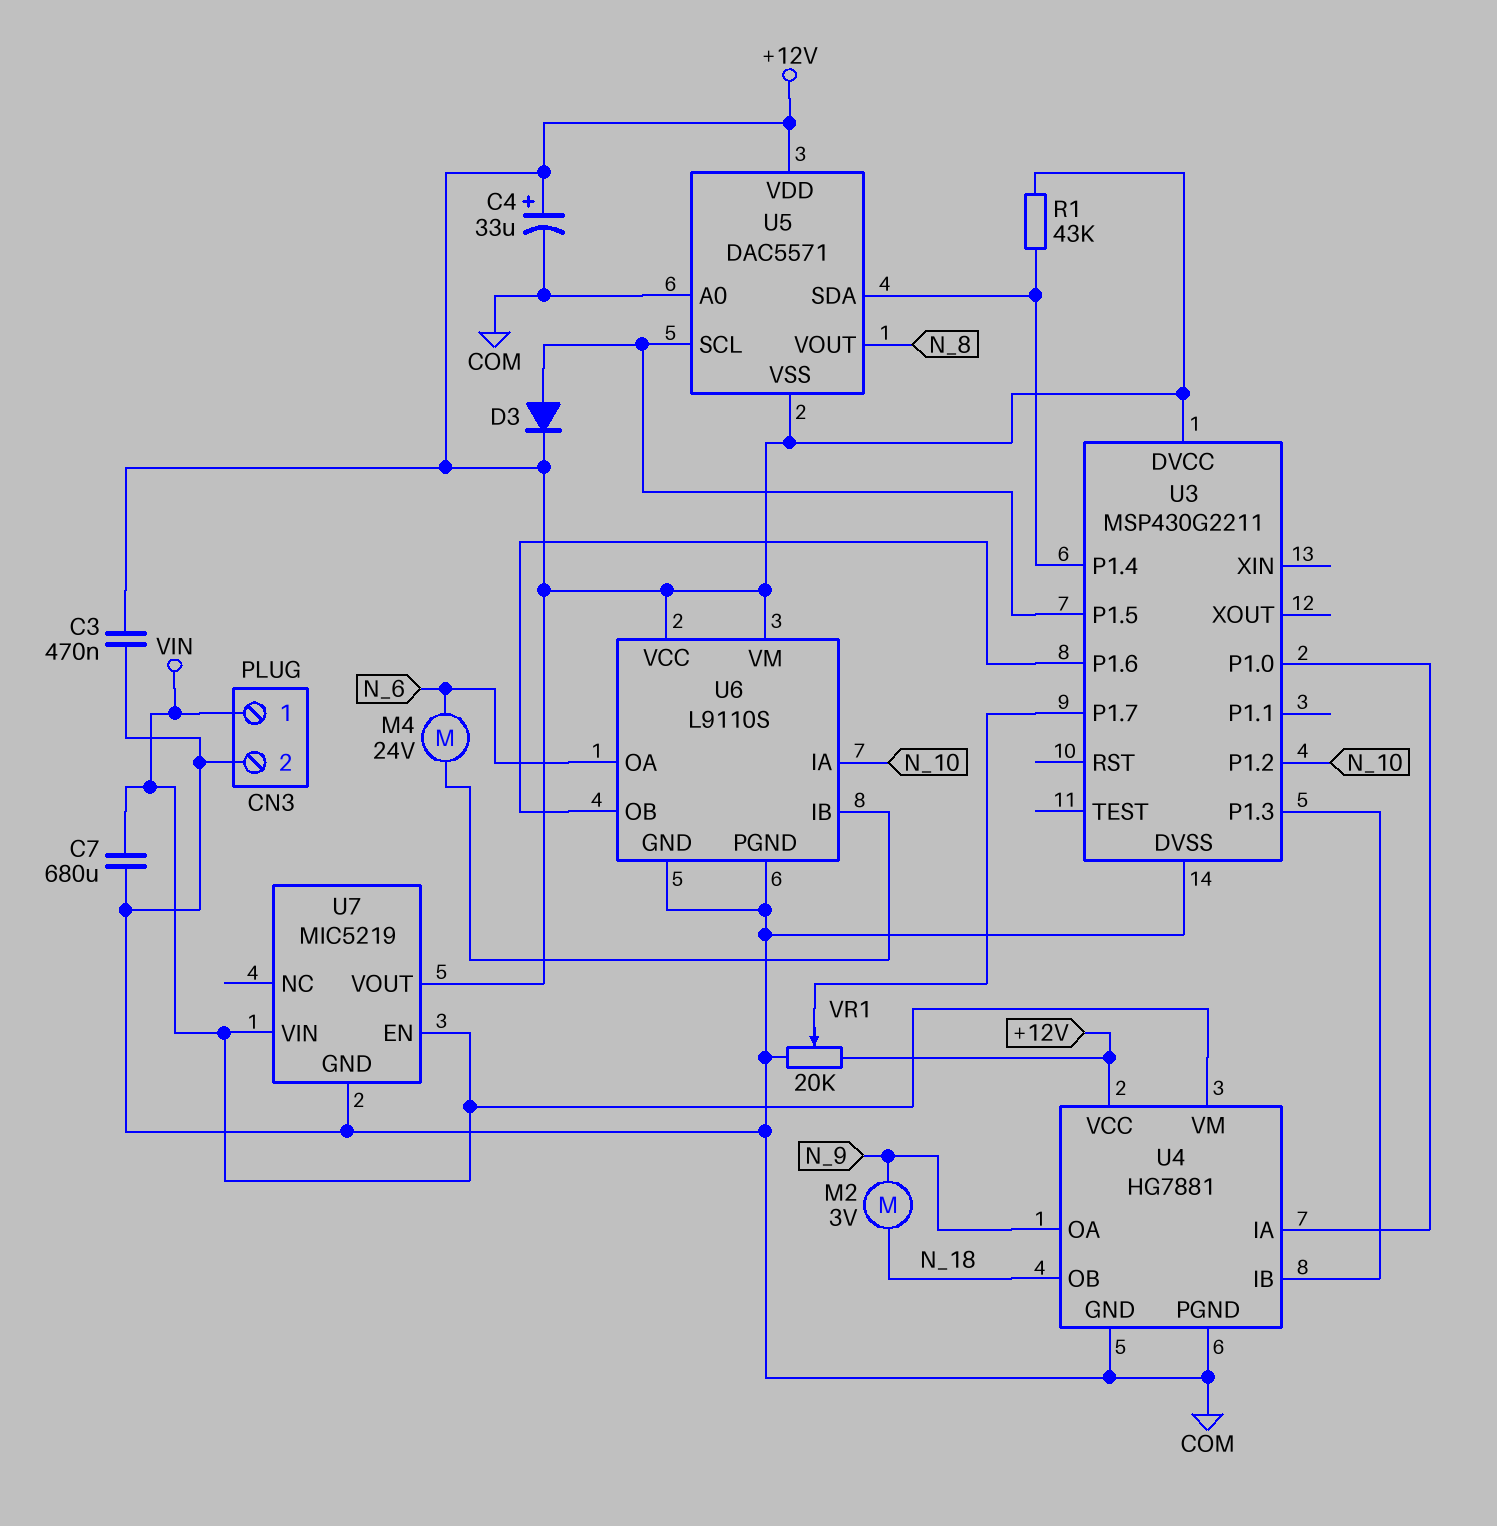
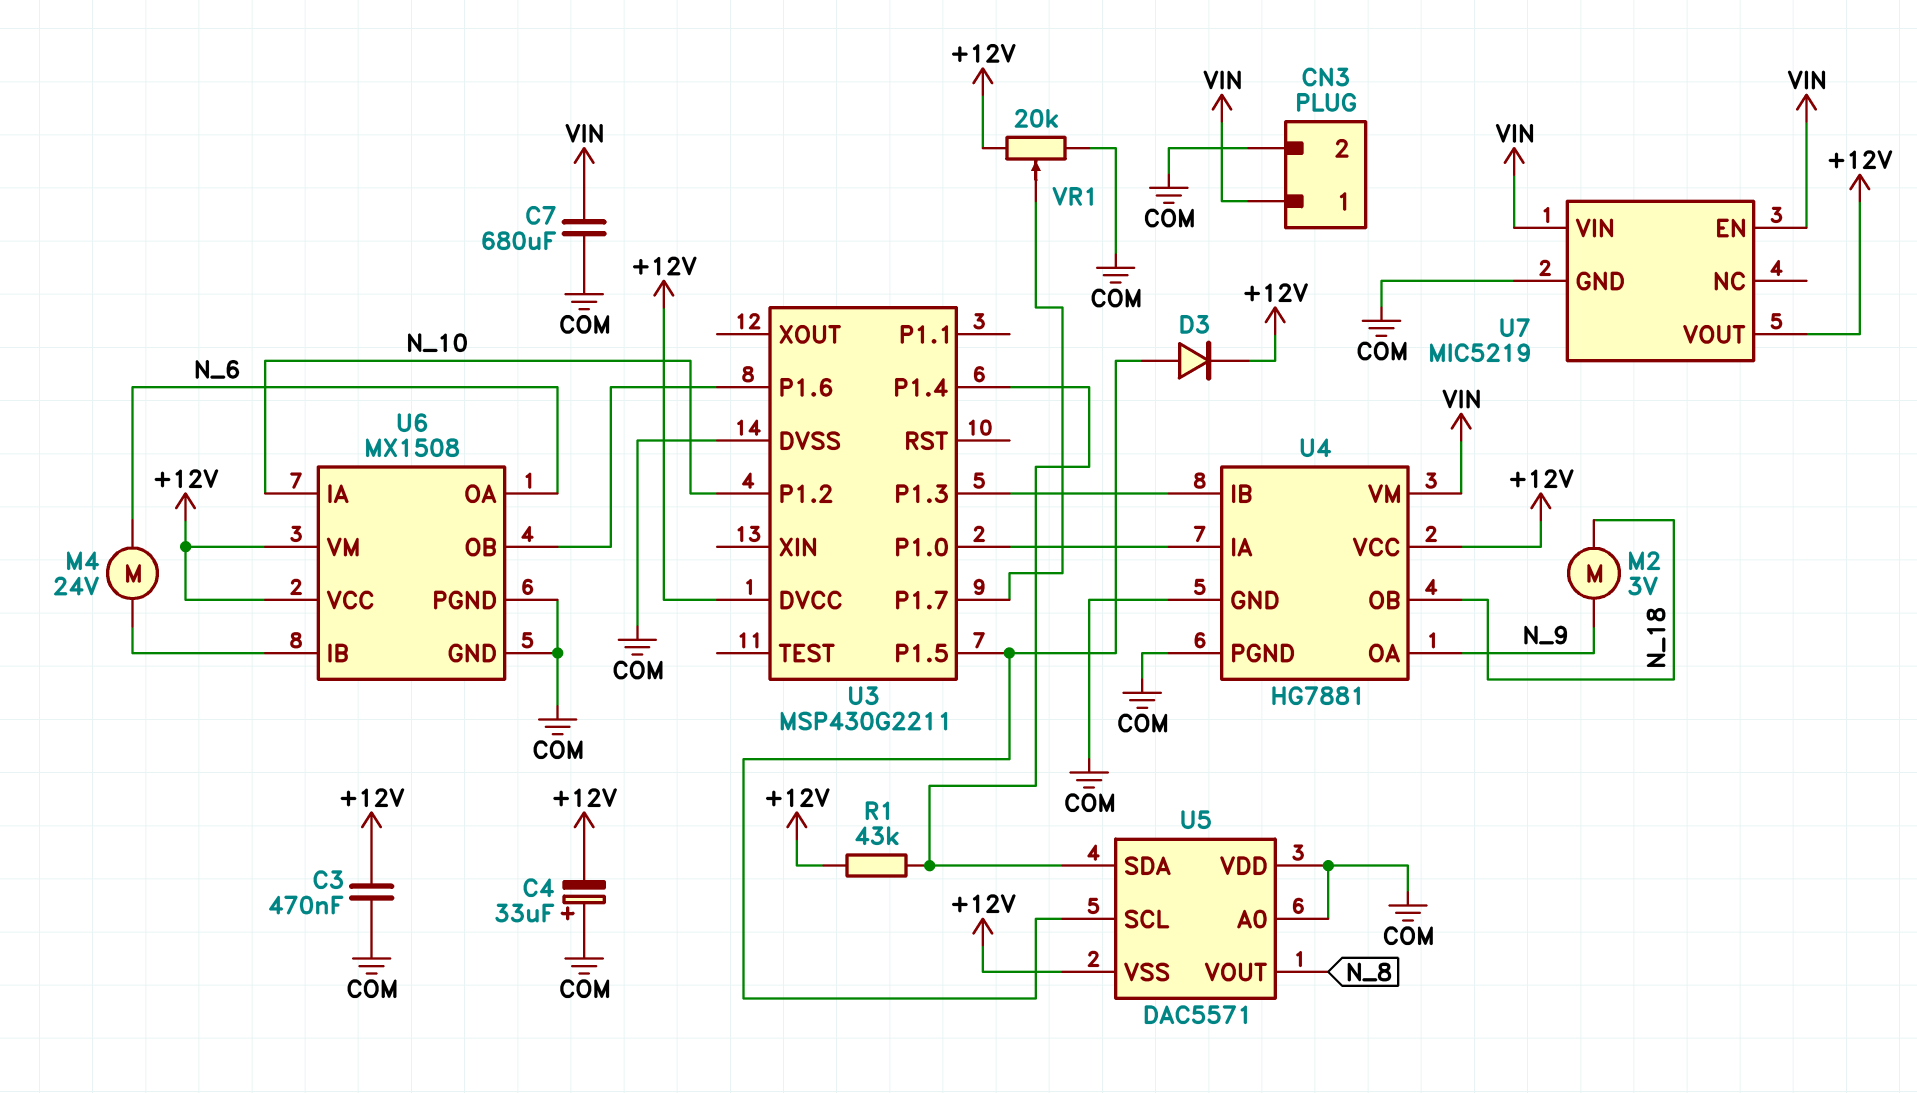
C4: 33uF (plus +12V, minus COM) -> 33uF (plus COM, minus +12V)
U5 pin VDD: +12V -> COM
U6: L9110S -> MX1508

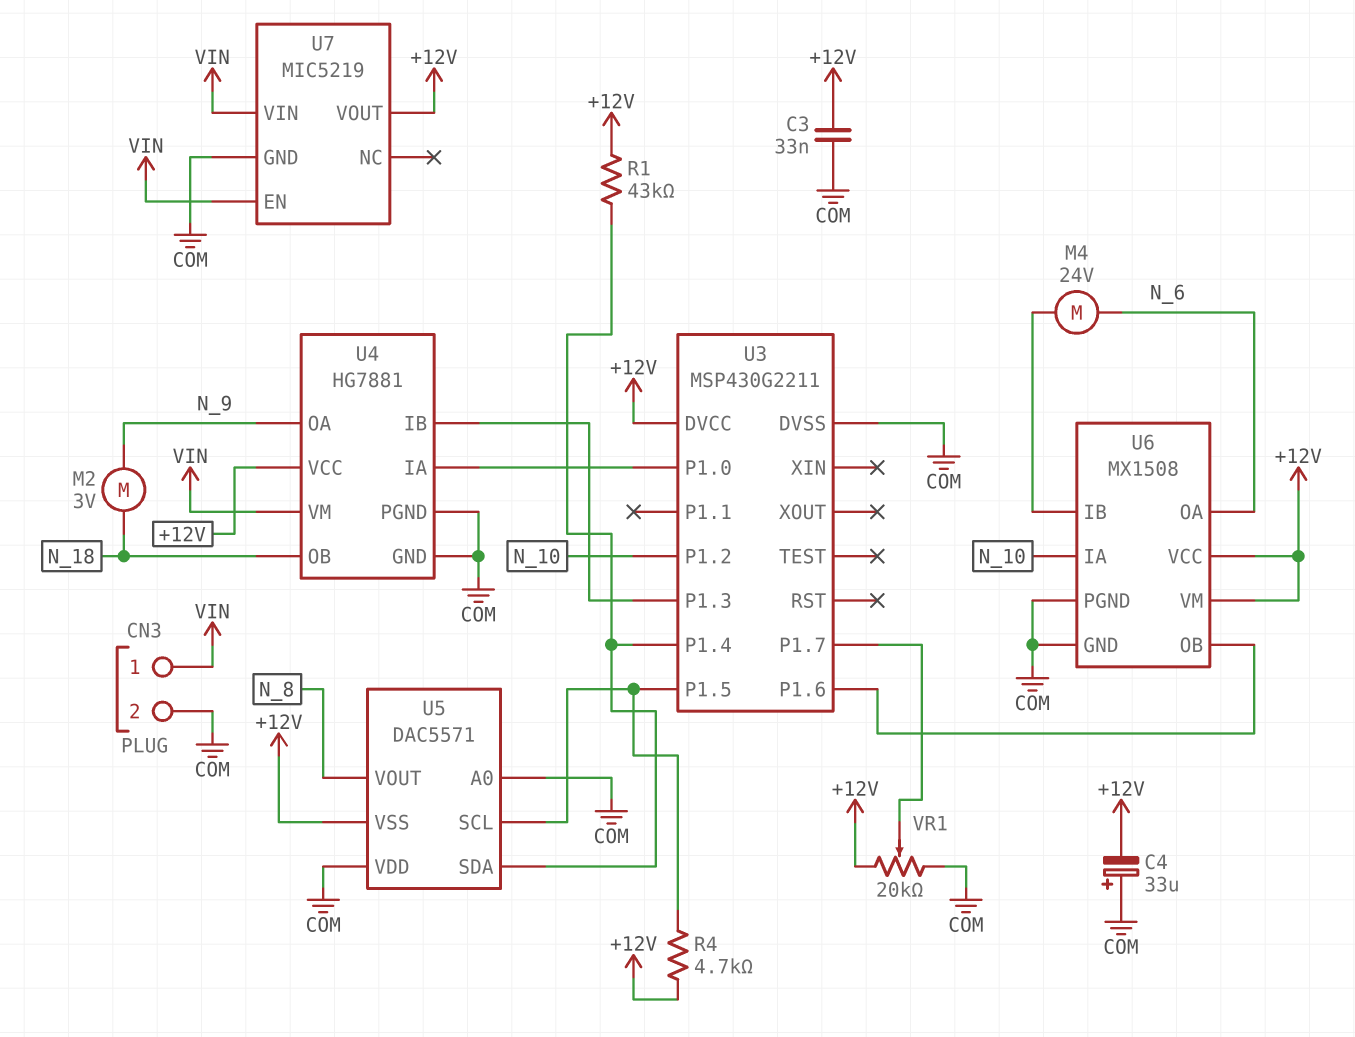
C3: 470nF (+12V, COM) -> 33nF (+12V, COM)
C7: 680uF (COM, VIN) -> none
D3: diode (A U3/P1.5, K +12V) -> none
R4: none -> 4.7k (+12V, U3/P1.5)

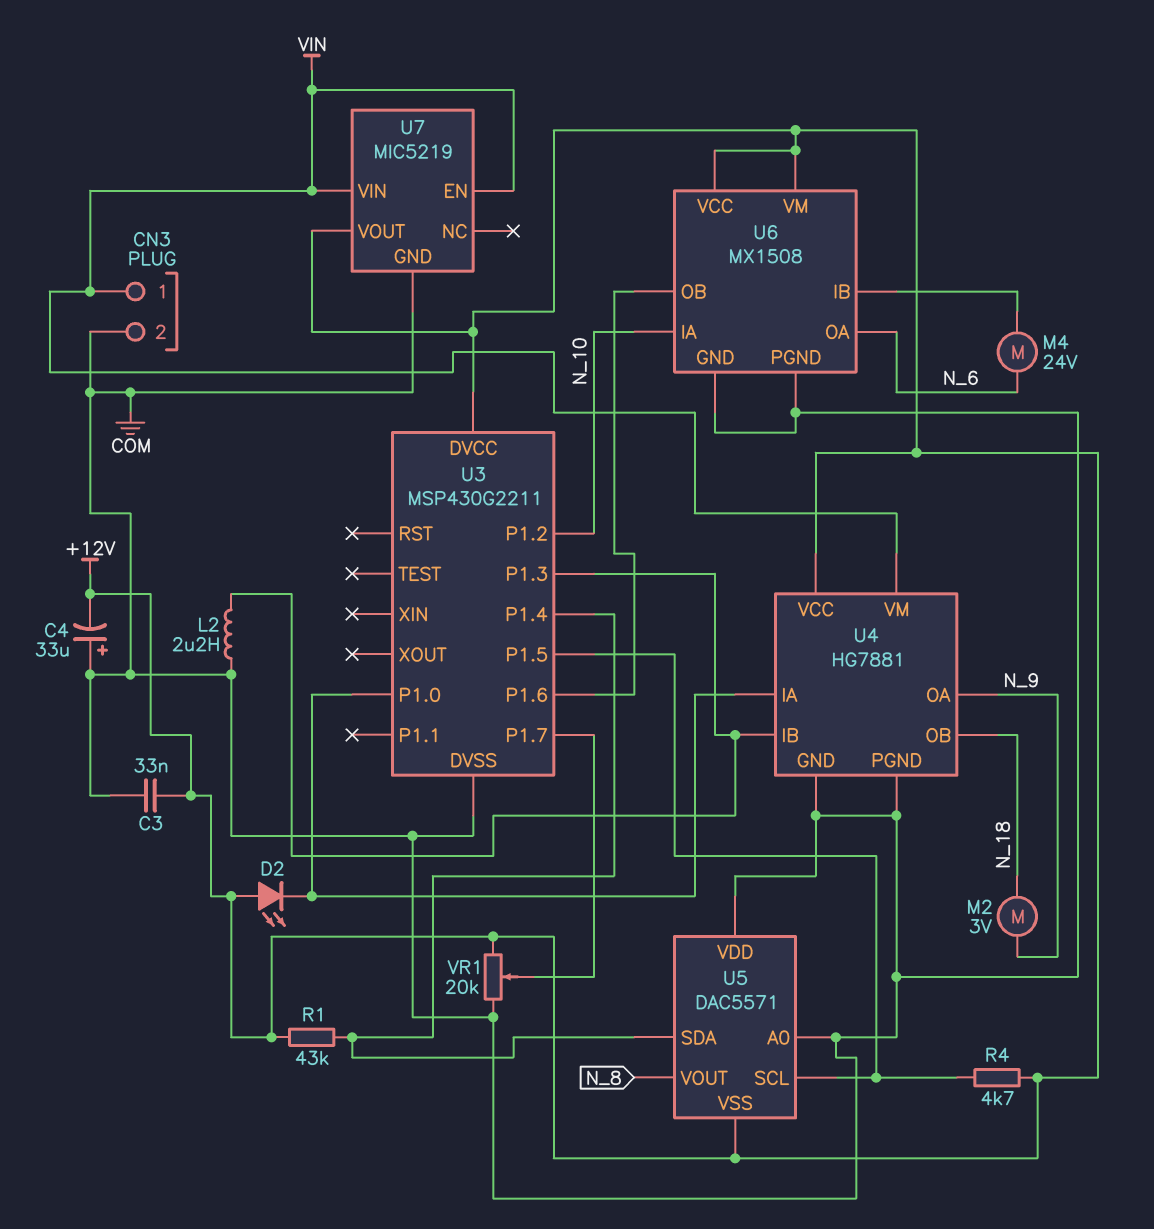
D2: none -> LED (A +12V, K U3/P1.0)
L2: none -> 2.2uH (COM, U3/P1.3)

